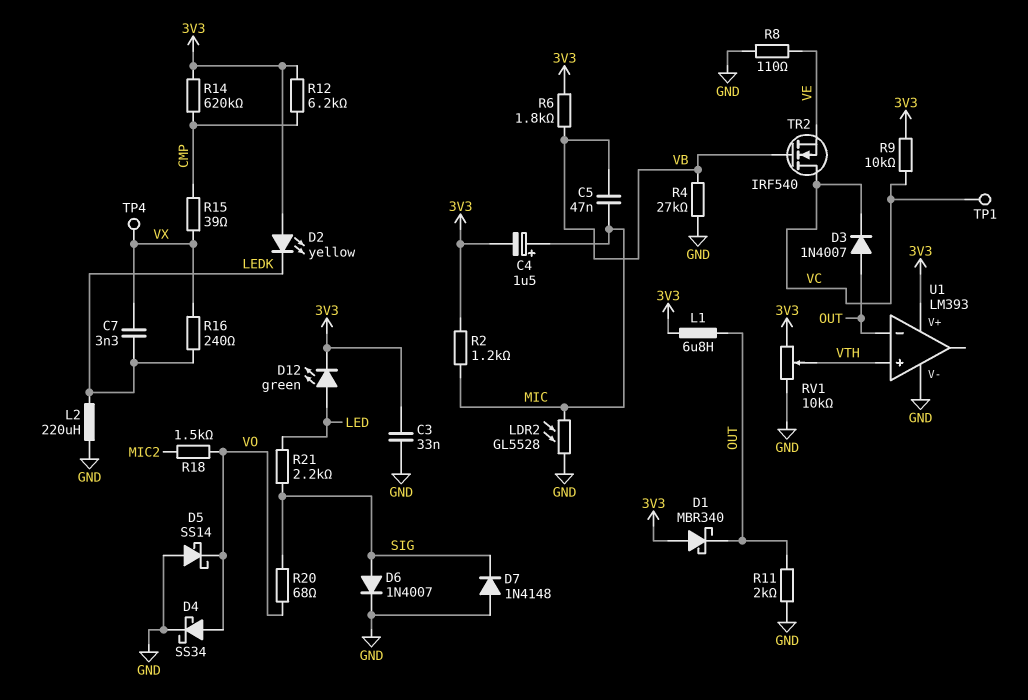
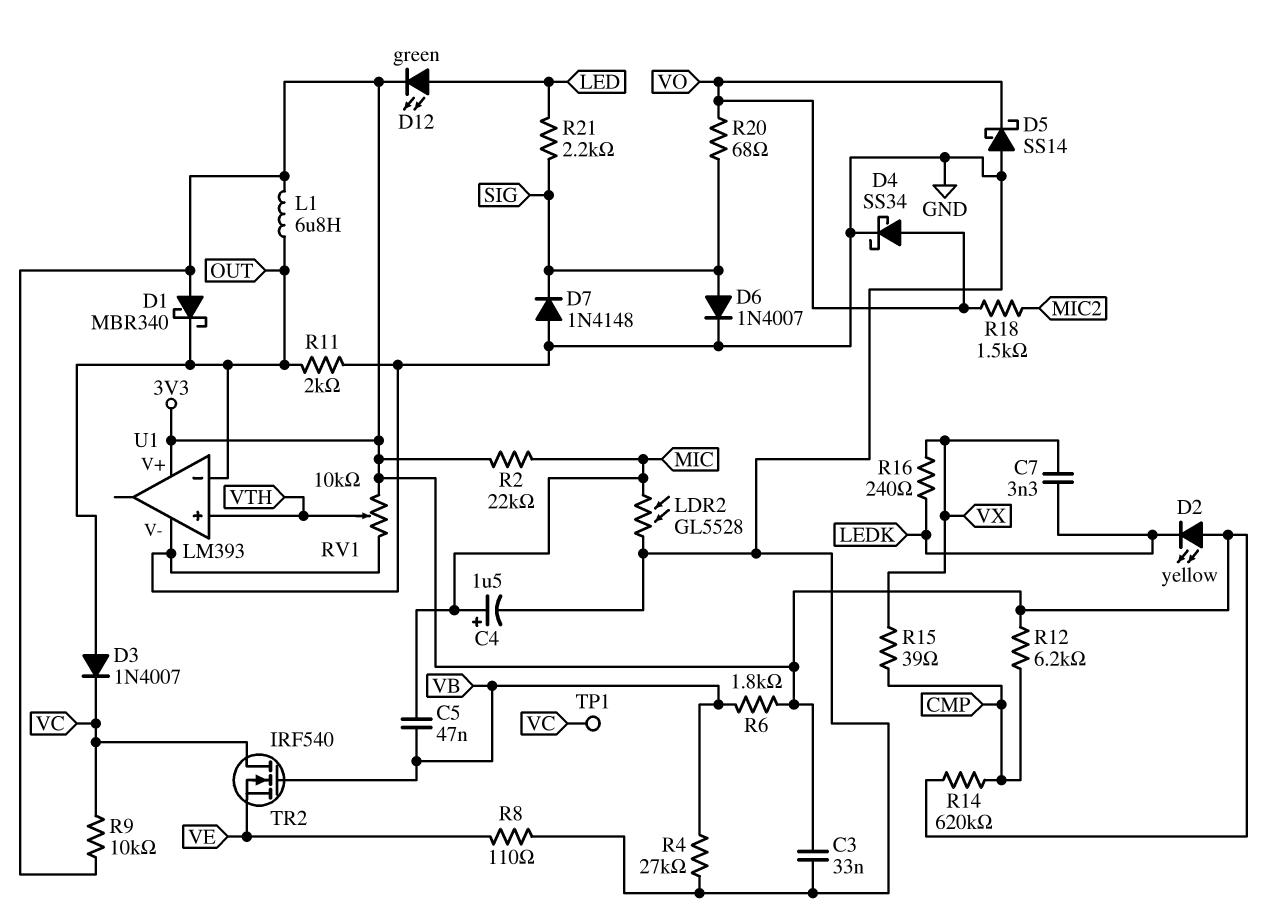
C4: 1.5uF (plus MIC, minus 3V3) -> 1.5uF (plus MIC, minus GND)
L2: 220uH (GND, LEDK) -> none
R2: 1.2k (3V3, MIC) -> 22k (3V3, MIC)
TP4: test point (VX) -> none

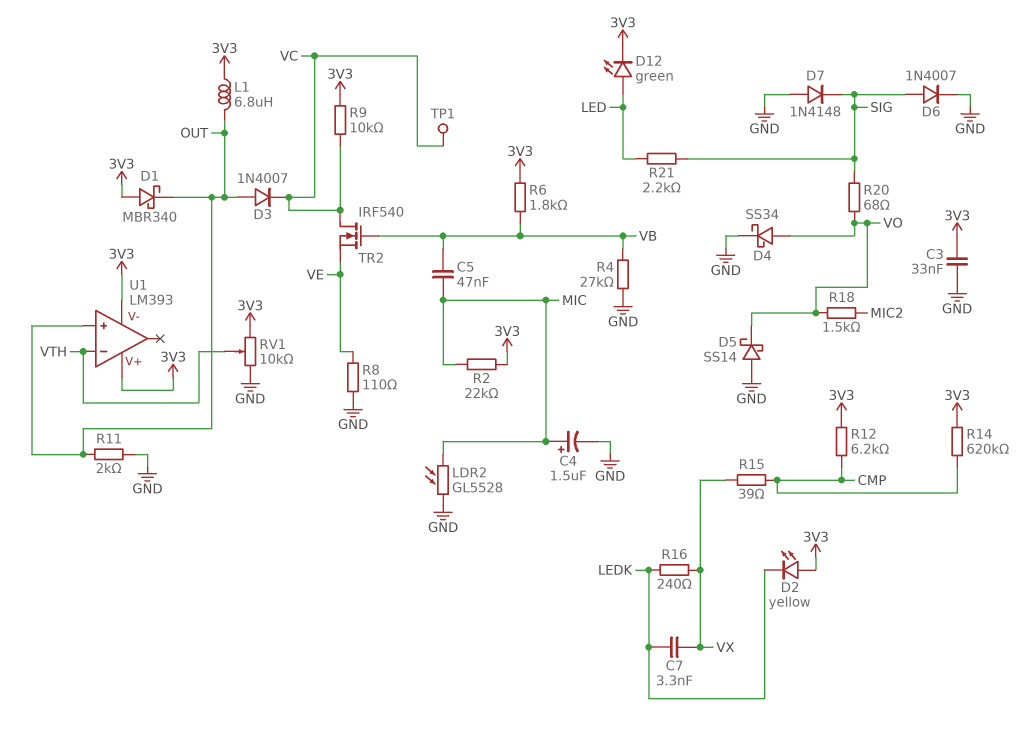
U1 pin V-: GND -> 3V3
U1 pin in+: VTH -> OUT
U1 pin in-: OUT -> VTH

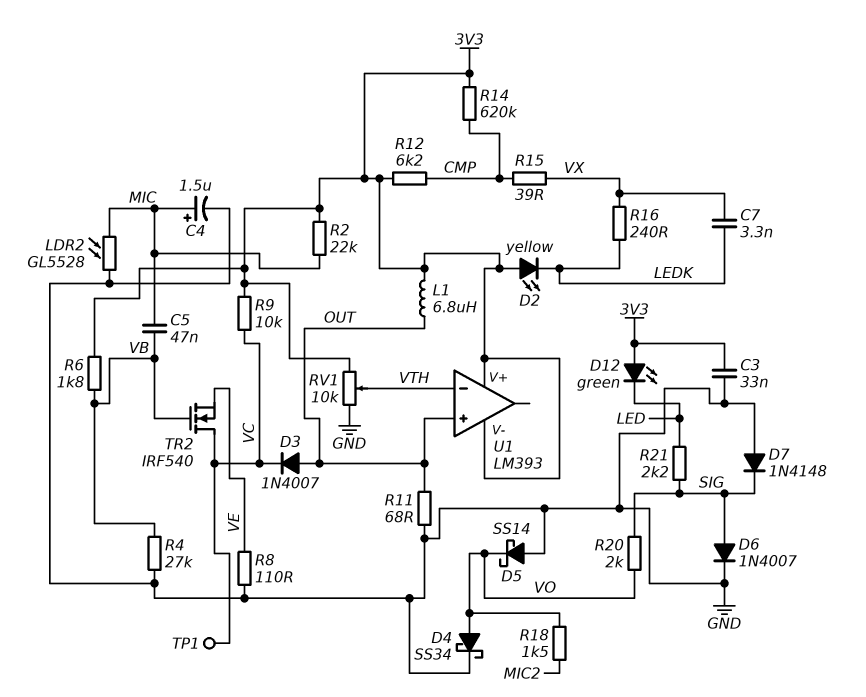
D1: schottky MBR340 (A 3V3, K OUT) -> none
D12: LED green (A LED, K 3V3) -> LED green (A 3V3, K LED)
R11: 2k (GND, OUT) -> 68 (GND, OUT)
R20: 68 (SIG, VO) -> 2k (SIG, VO)

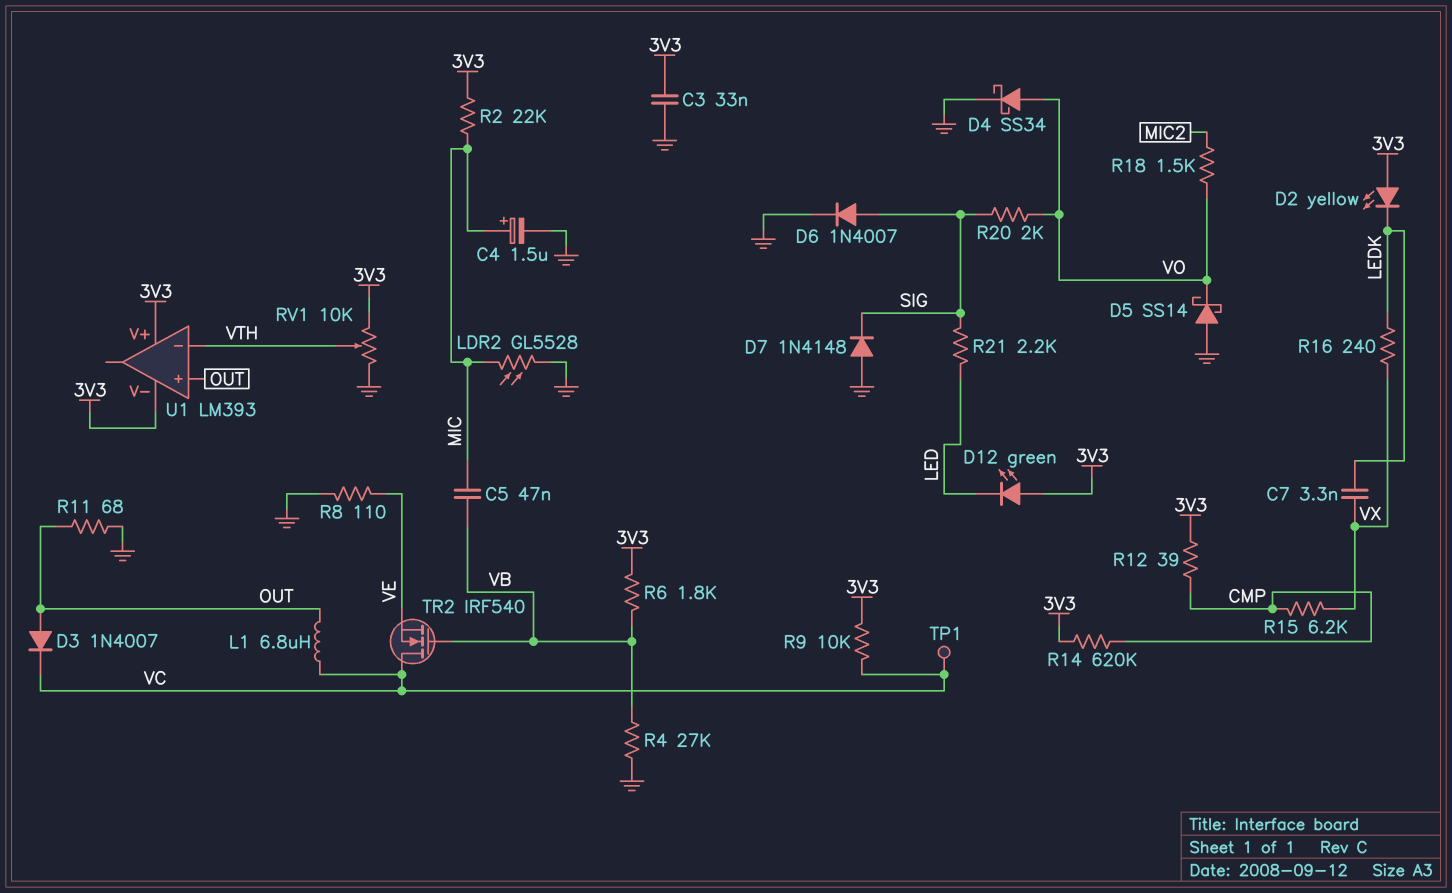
L1: 6.8uH (3V3, OUT) -> 6.8uH (OUT, VC)
R12: 6.2k (3V3, CMP) -> 39 (3V3, CMP)
R15: 39 (CMP, VX) -> 6.2k (CMP, VX)

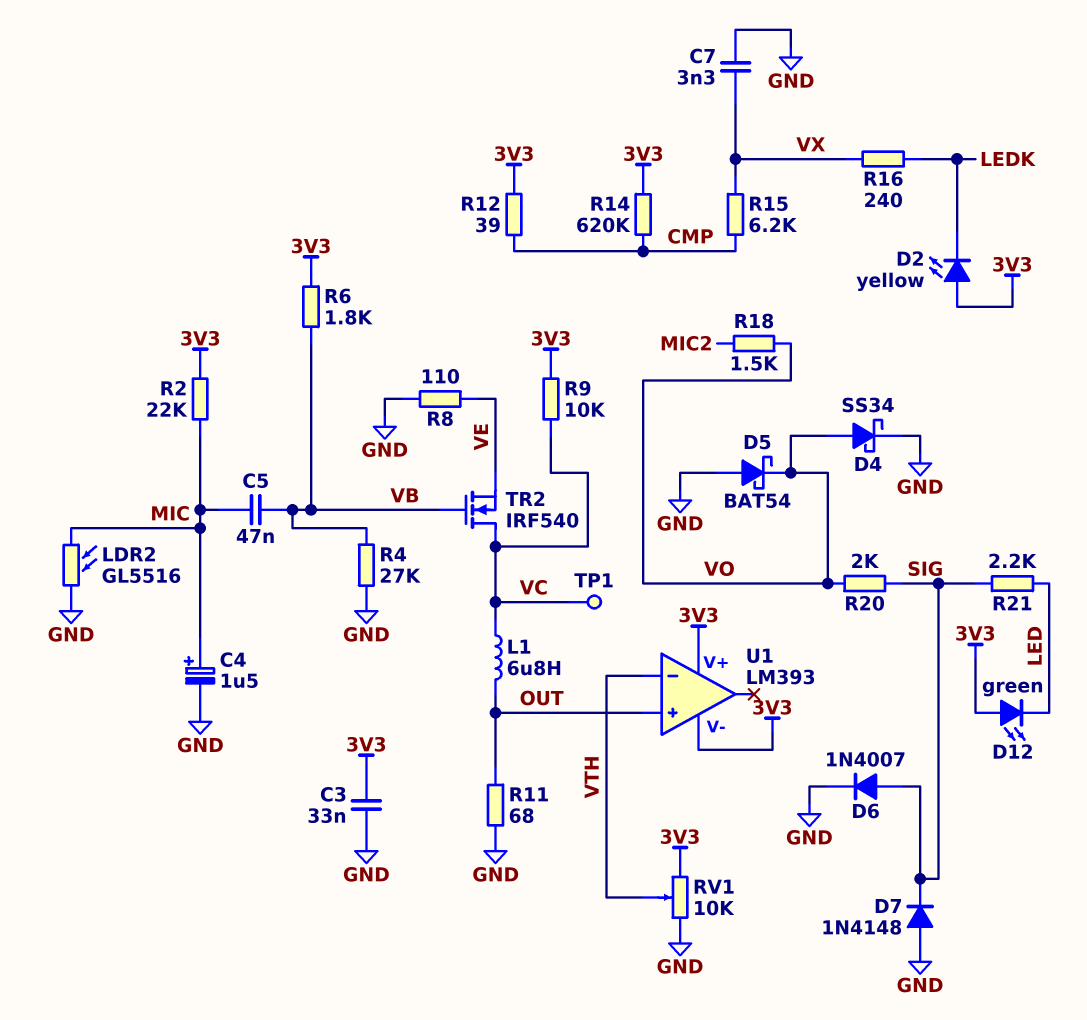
C7: 3.3nF (LEDK, VX) -> 3.3nF (GND, VX)
D3: diode 1N4007 (A OUT, K VC) -> none
D5: schottky SS14 (A GND, K VO) -> schottky BAT54 (A GND, K VO)
LDR2: GL5528 (GND, MIC) -> GL5516 (GND, MIC)

